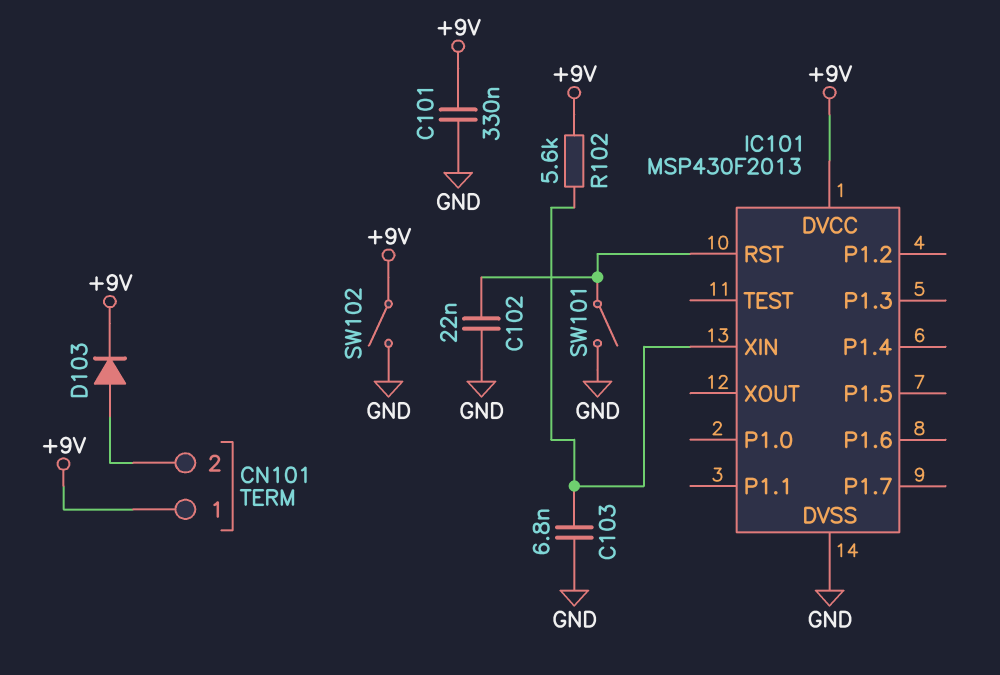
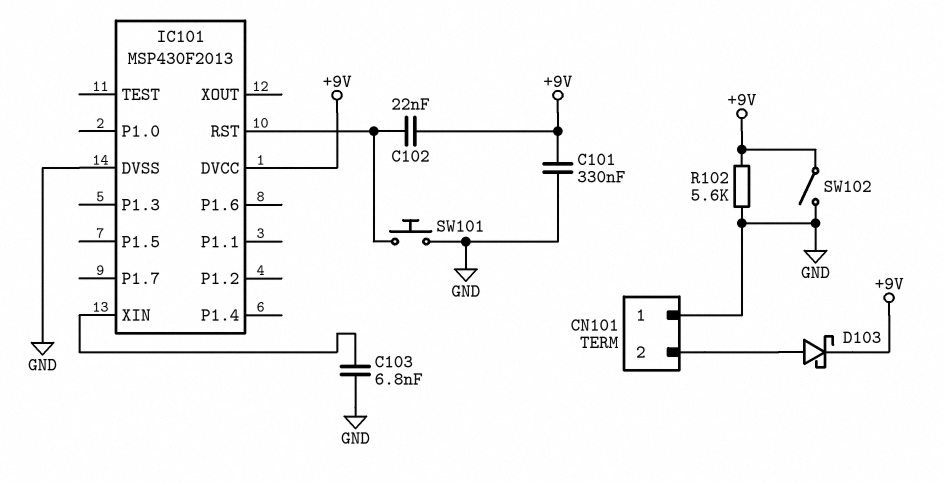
C102: 22nF (GND, IC101/RST) -> 22nF (+9V, IC101/RST)
CN101 pin 1: +9V -> GND
D103: diode (A CN101/2, K +9V) -> schottky (A CN101/2, K +9V)
R102: 5.6k (+9V, IC101/XIN) -> 5.6k (+9V, GND)
SW101: switch (GND, IC101/RST) -> button (GND, IC101/RST)

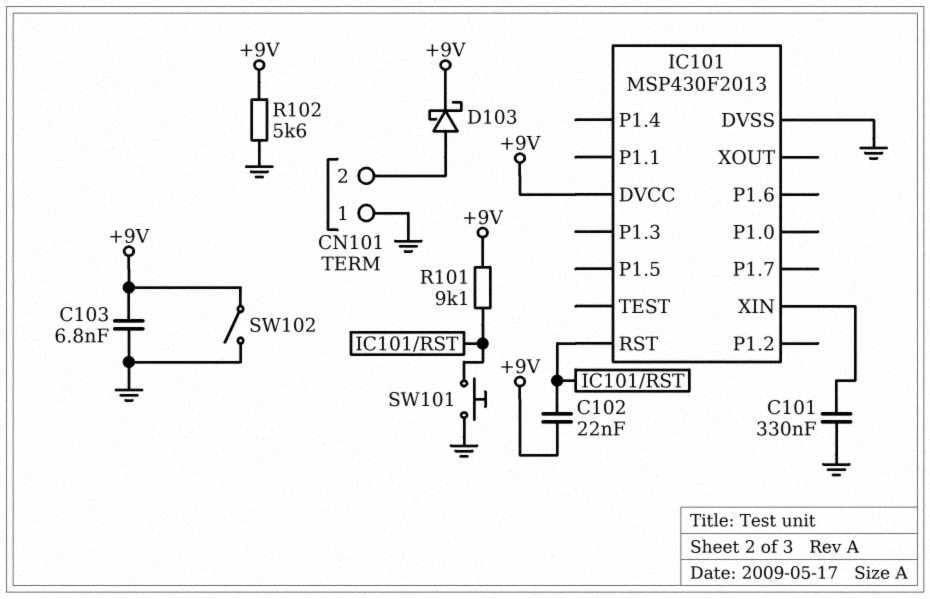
C101: 330nF (+9V, GND) -> 330nF (GND, IC101/XIN)
C103: 6.8nF (GND, IC101/XIN) -> 6.8nF (+9V, GND)
R101: none -> 9.1k (+9V, IC101/RST)

